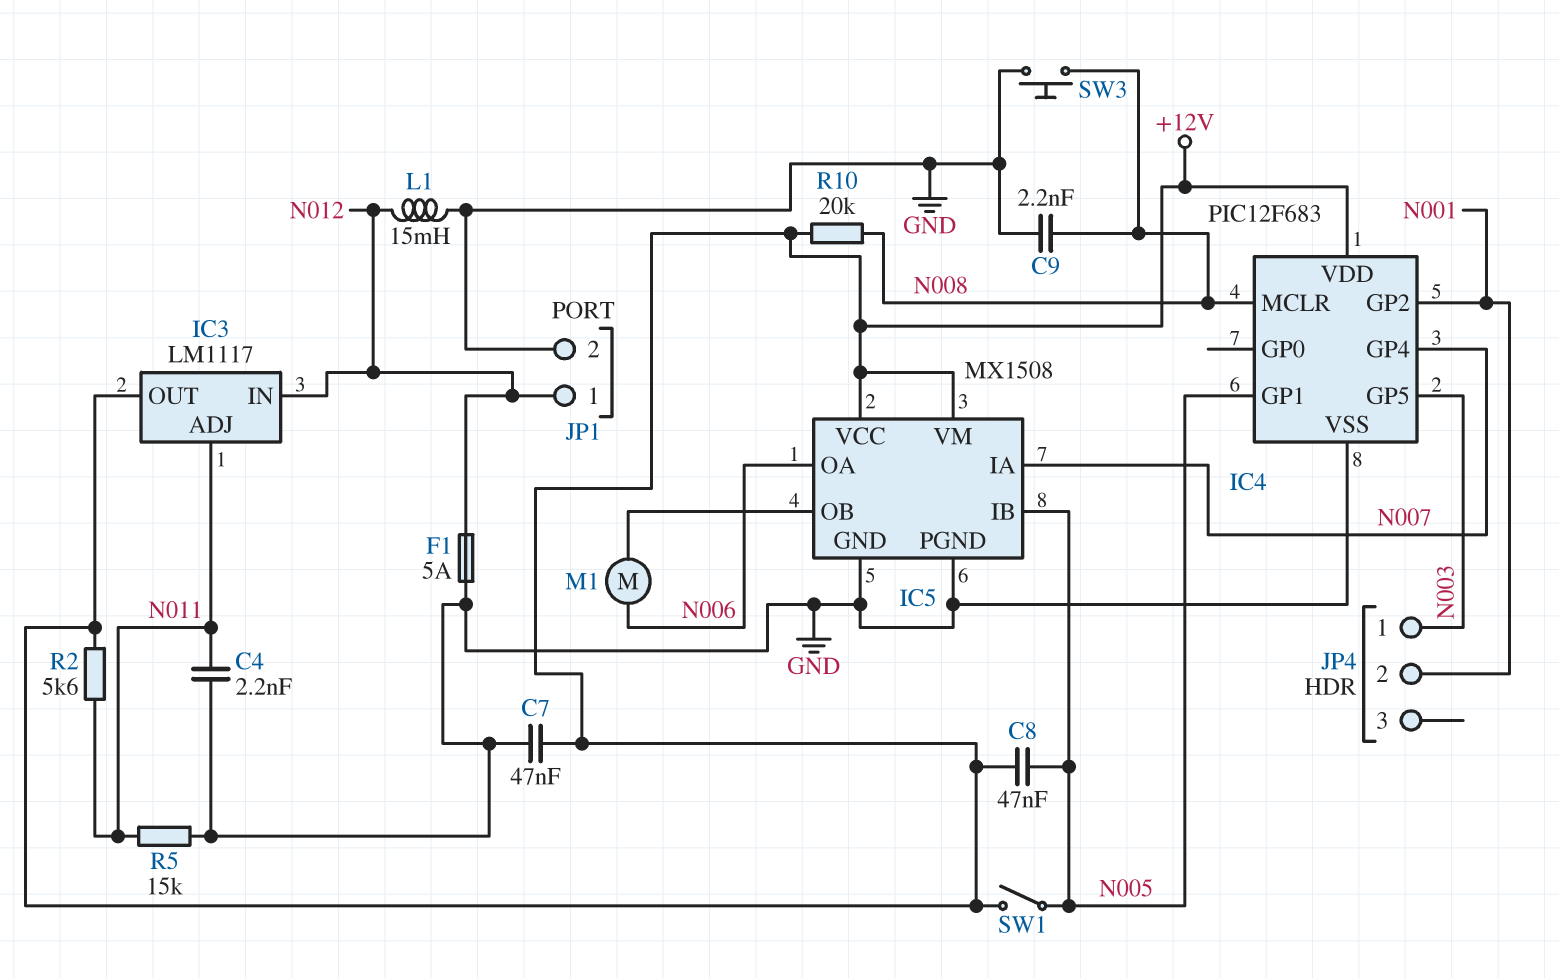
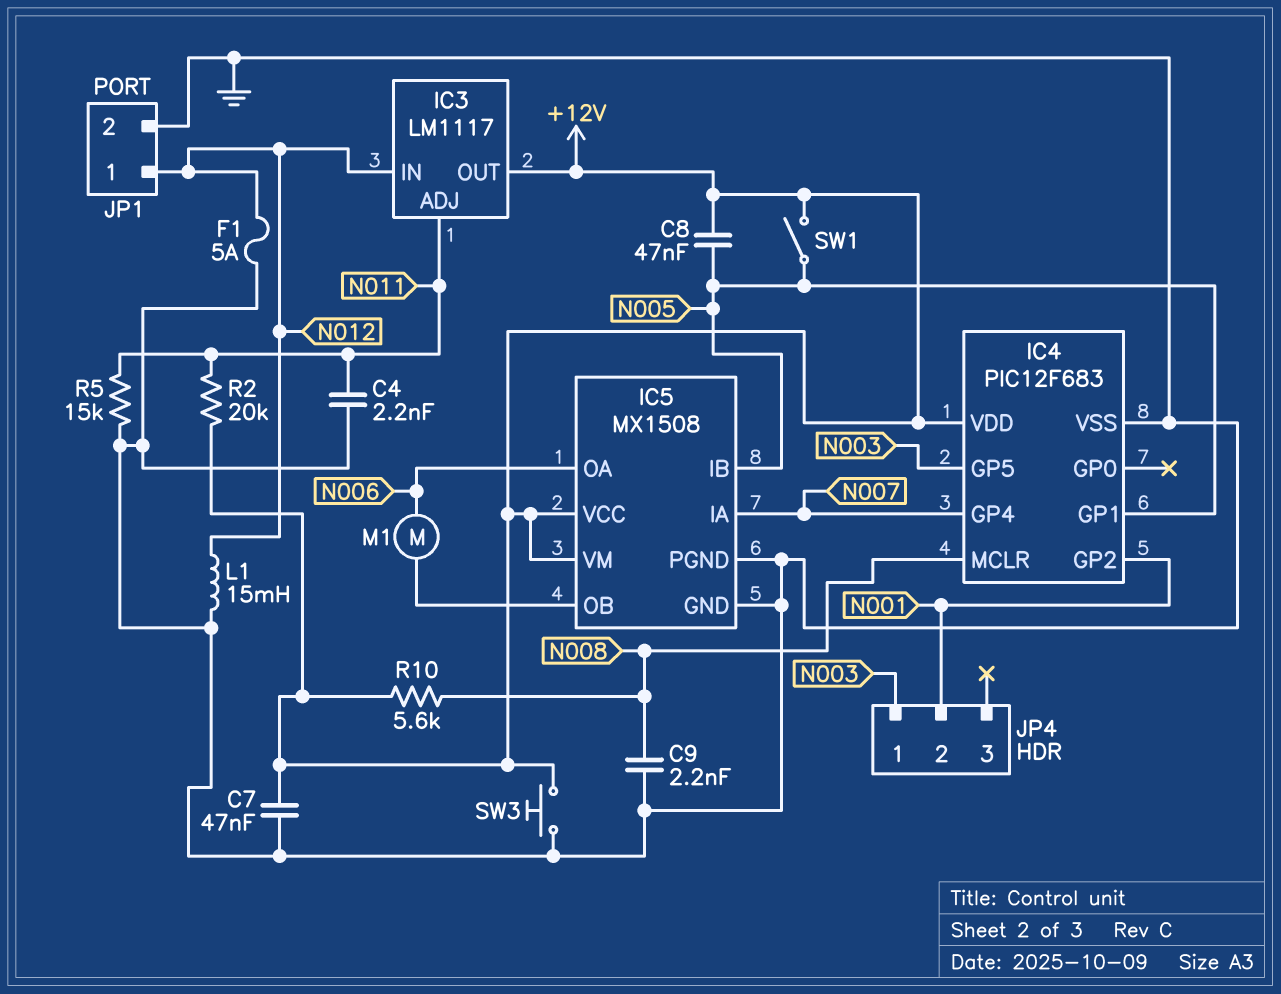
R2: 5.6k (+12V, N011) -> 20k (+12V, N011)
R10: 20k (+12V, N008) -> 5.6k (+12V, N008)
SW3: button (GND, N008) -> button (+12V, GND)

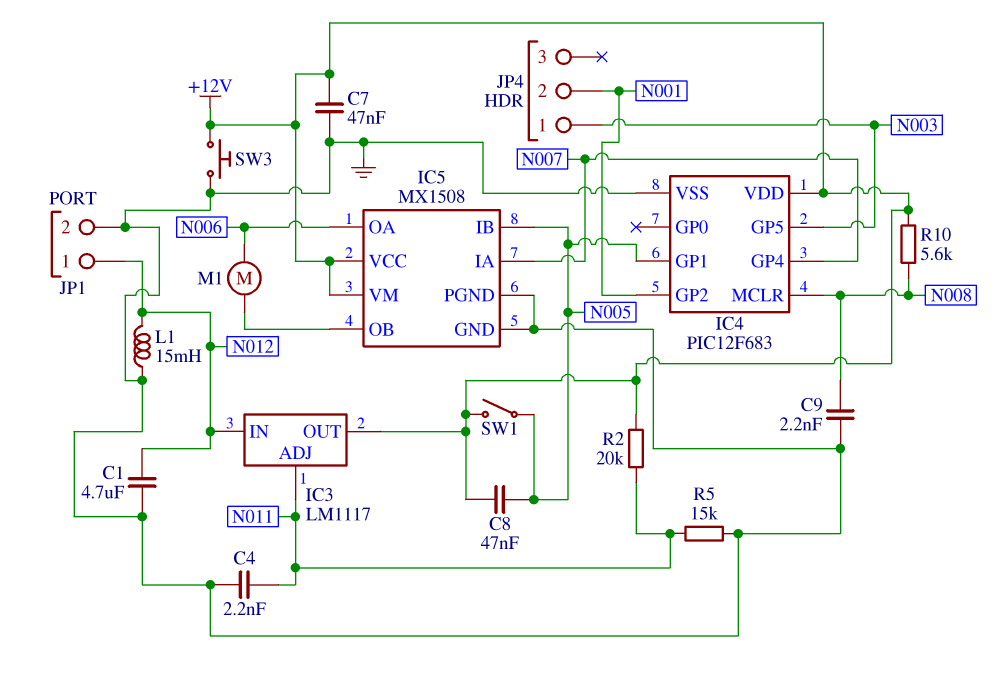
C1: none -> 4.7uF (GND, N012)
F1: 5A (GND, N012) -> none

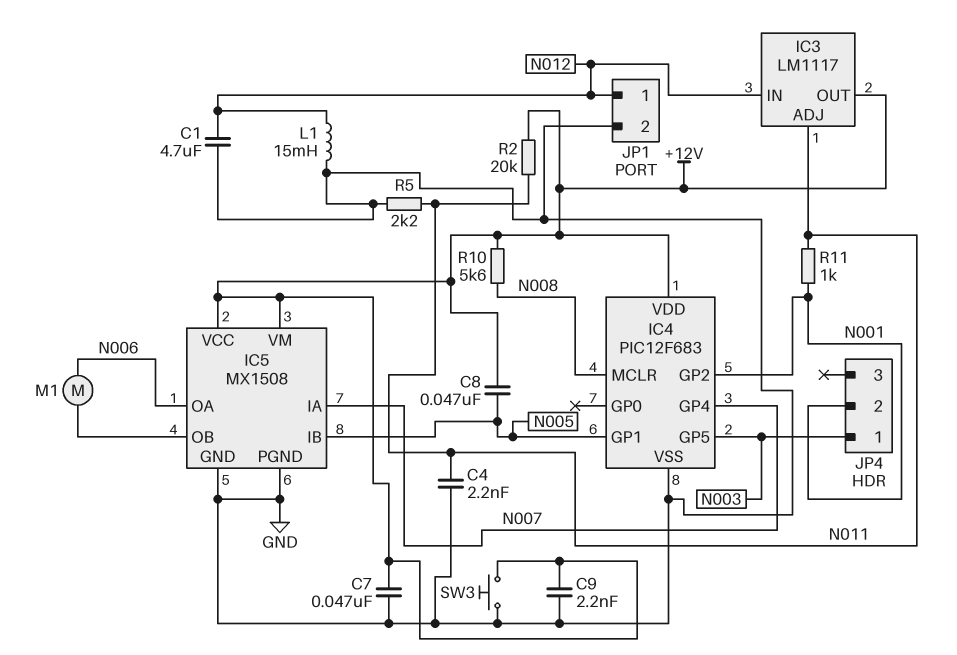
C9: 2.2nF (GND, N008) -> 2.2nF (+12V, GND)
R5: 15k (GND, N011) -> 2.2k (GND, N011)
R11: none -> 1k (N001, N011)
SW1: switch (+12V, N005) -> none

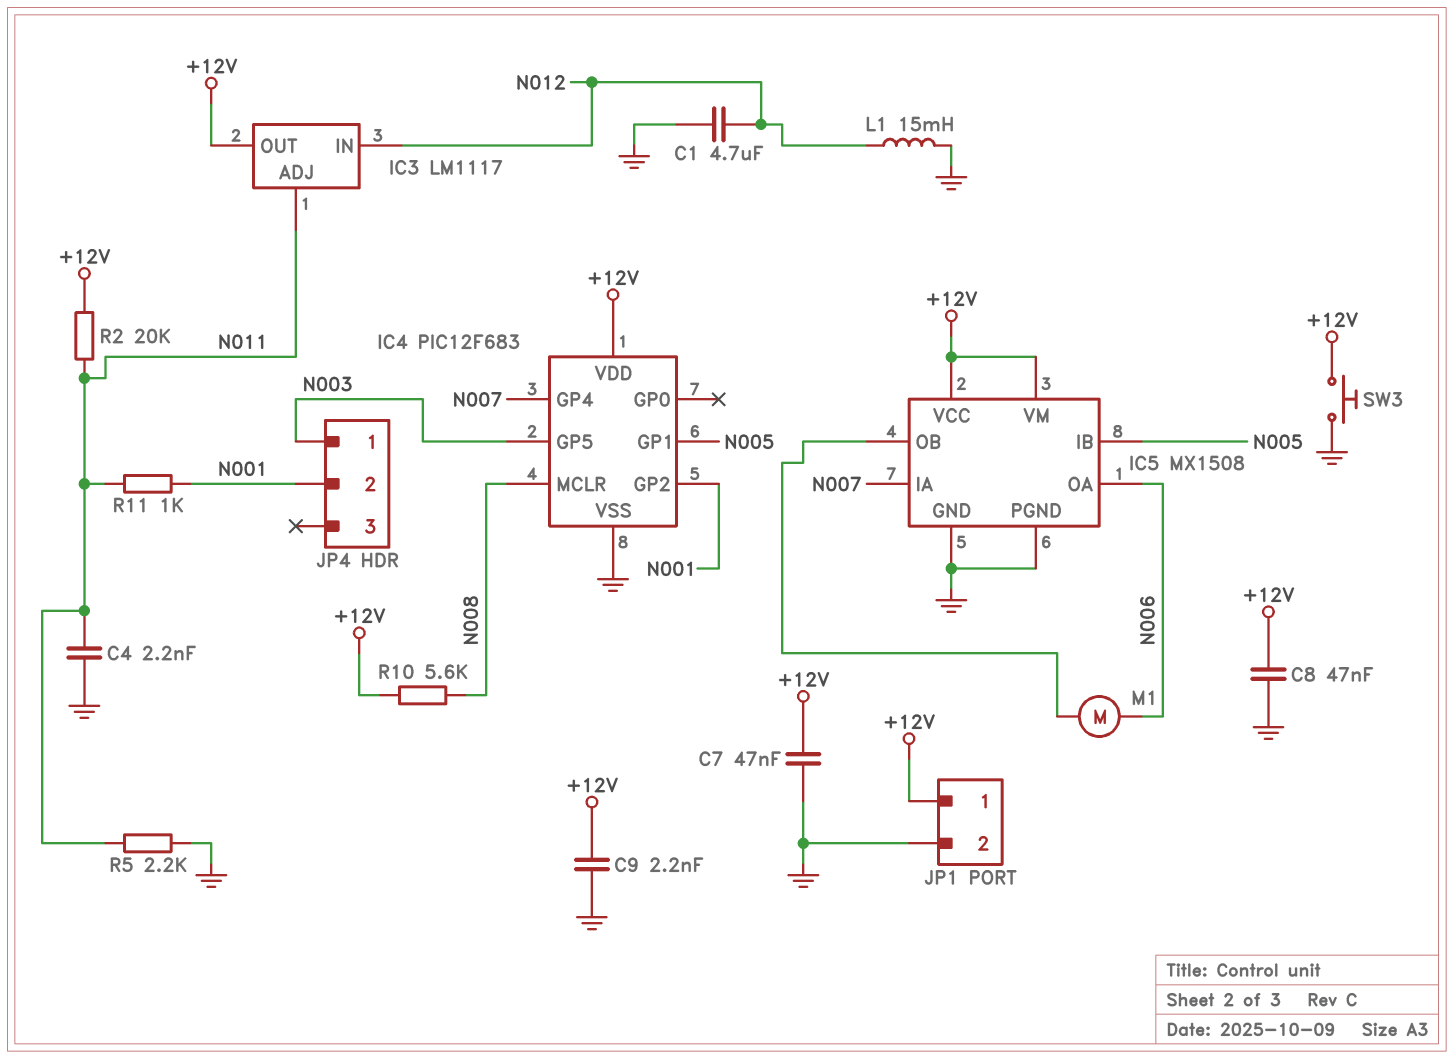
C8: 47nF (+12V, N005) -> 47nF (+12V, GND)
JP1 pin 1: N012 -> +12V

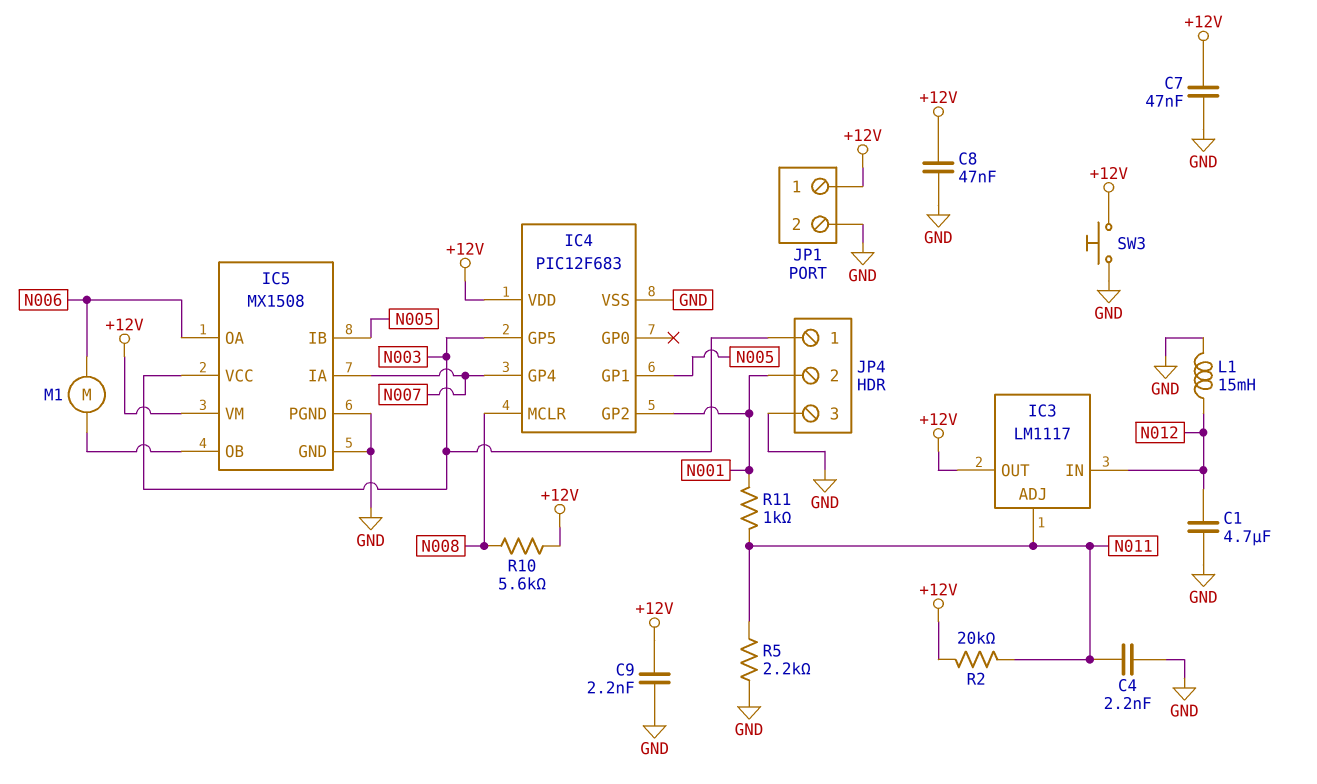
IC5 pin VCC: +12V -> N003
JP4 pin 3: none -> GND

